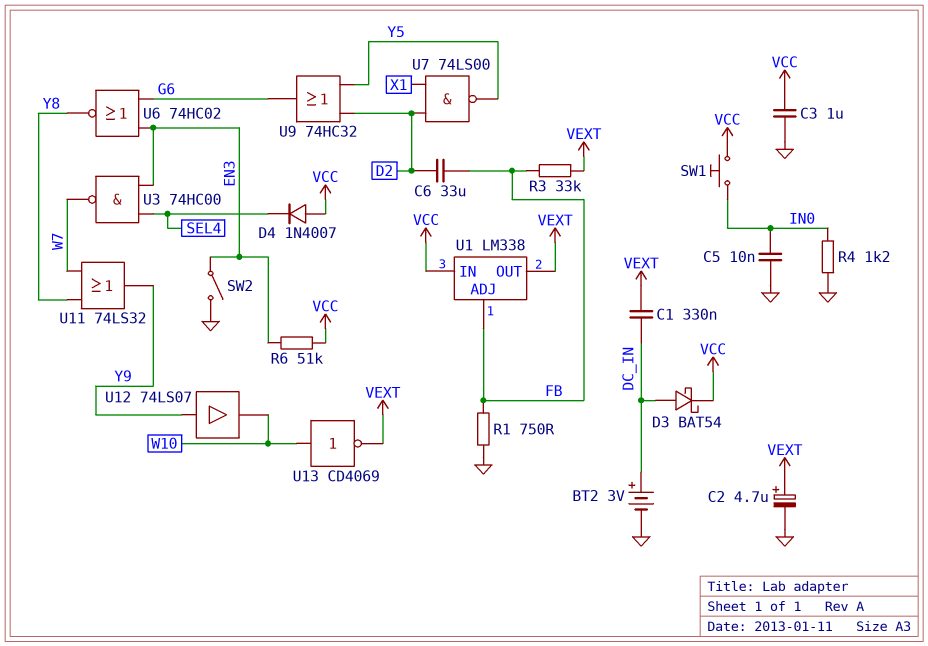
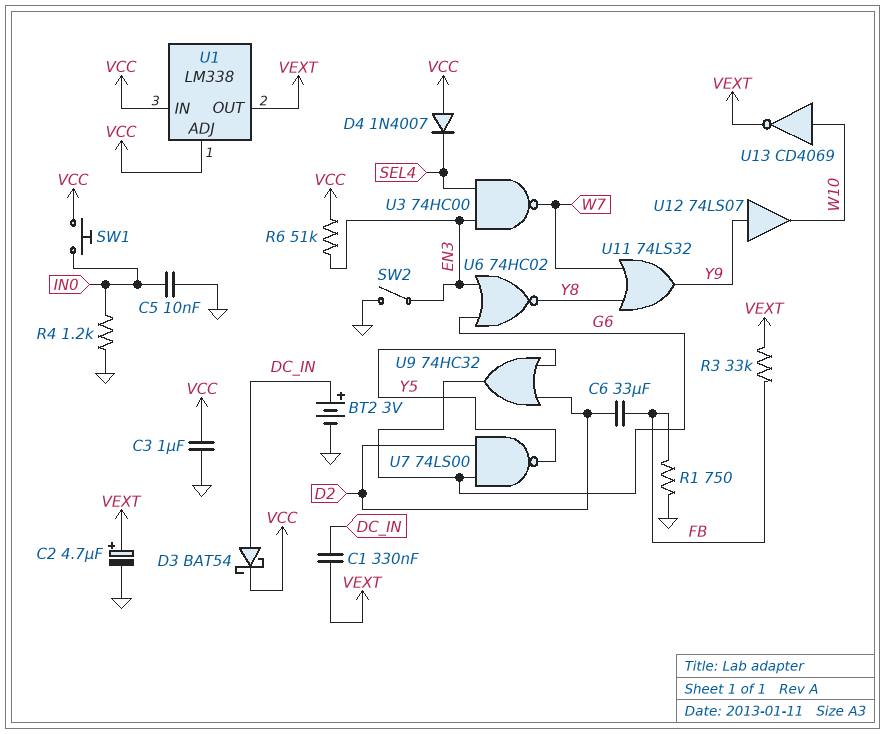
U1 pin ADJ: FB -> VCC
U7: NAND 74LS00 (in D2, in X1, out Y5) -> NAND 74LS00 (in D2, in G6, out Y5)

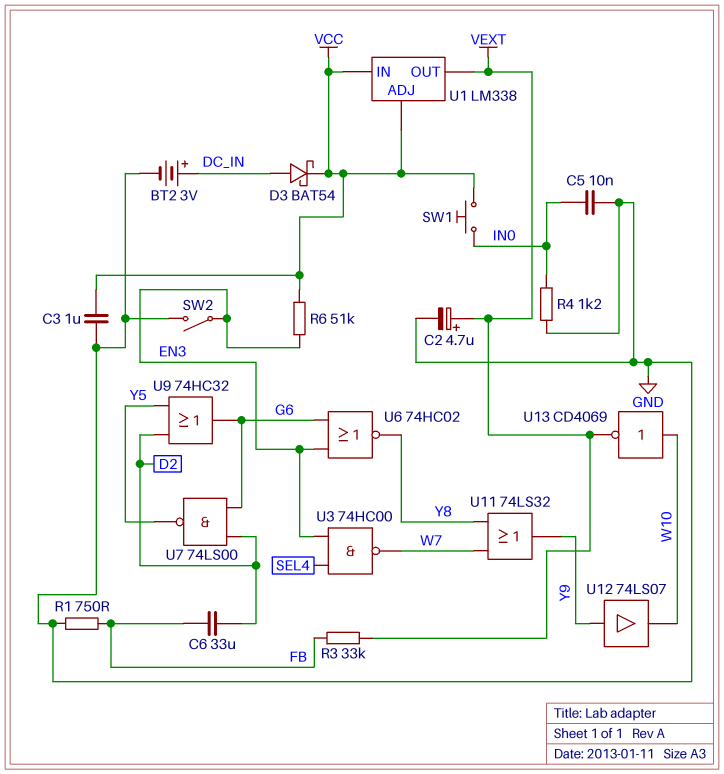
C1: 330nF (DC_IN, VEXT) -> none
D4: diode 1N4007 (A VCC, K SEL4) -> none

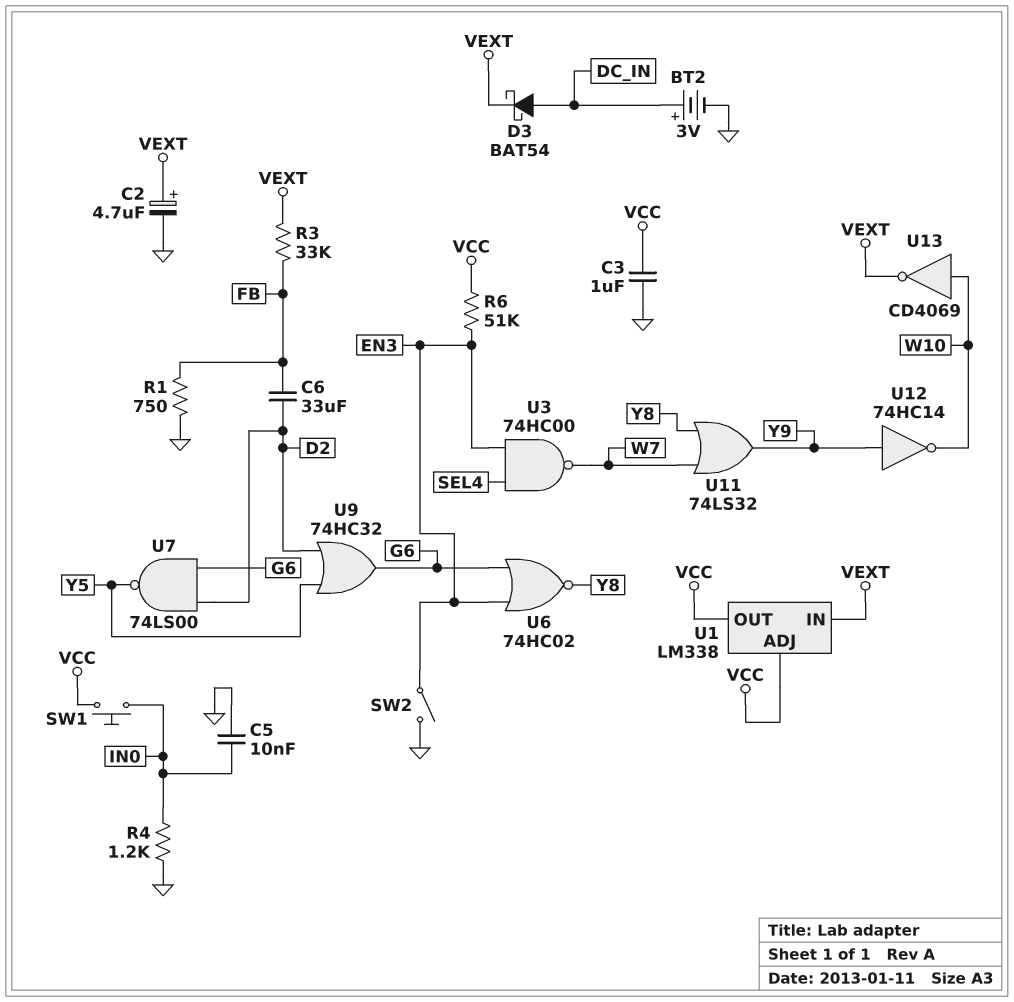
D3: schottky BAT54 (A DC_IN, K VCC) -> schottky BAT54 (A DC_IN, K VEXT)
U1 pin IN: VCC -> VEXT
U1 pin OUT: VEXT -> VCC
U12: buffer 74LS07 (in Y9, out W10) -> NOT 74HC14 (in Y9, out W10)

